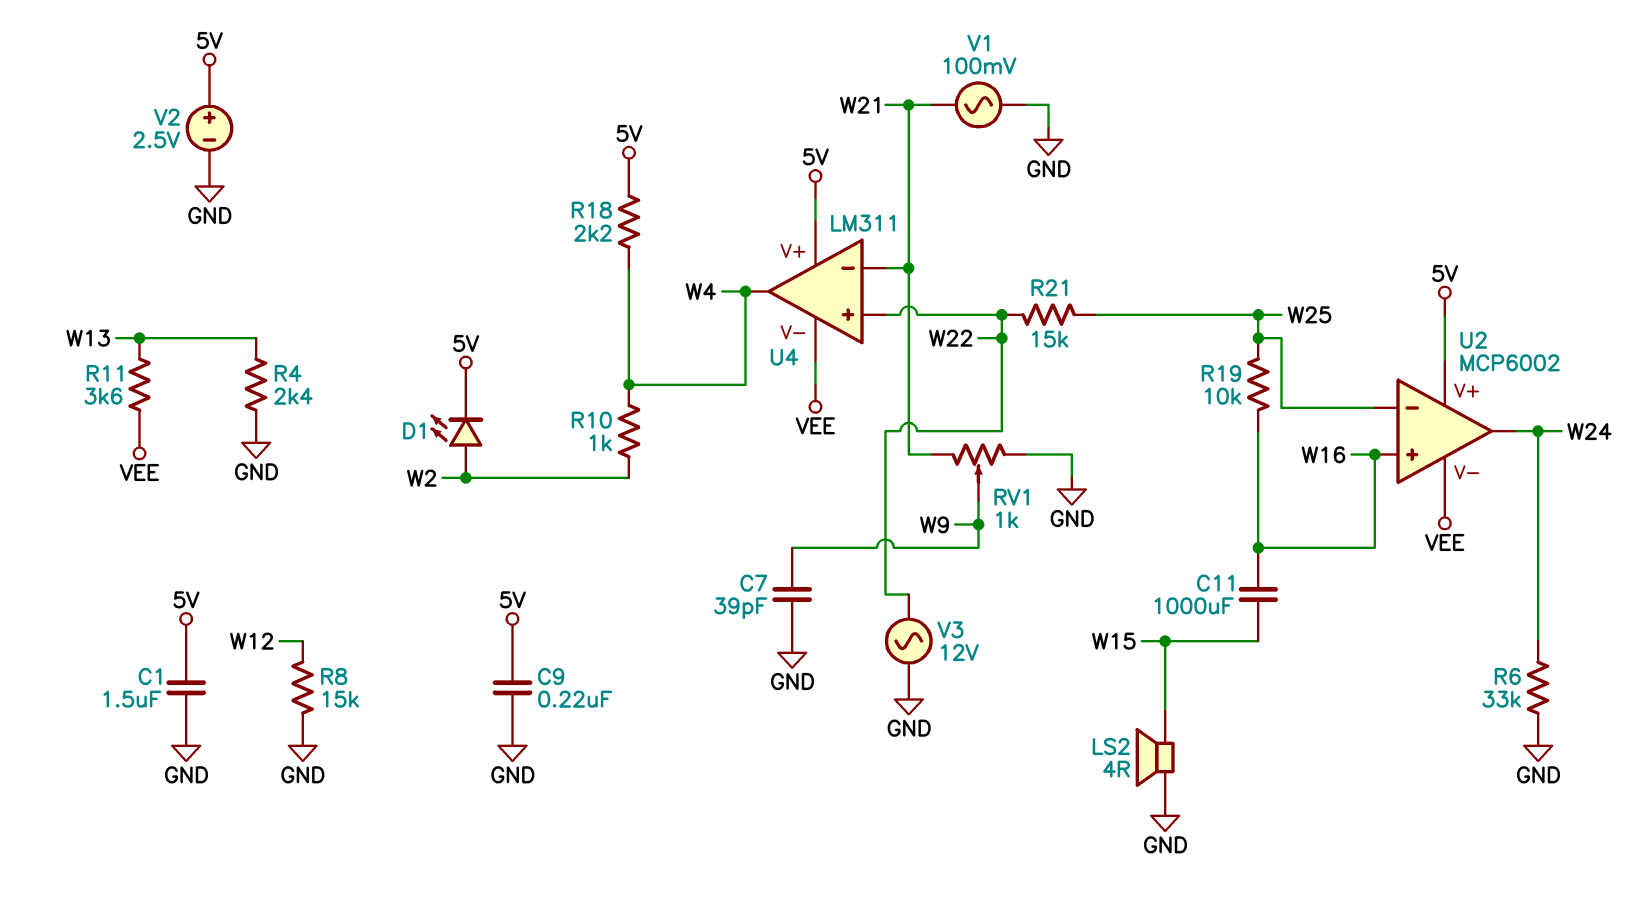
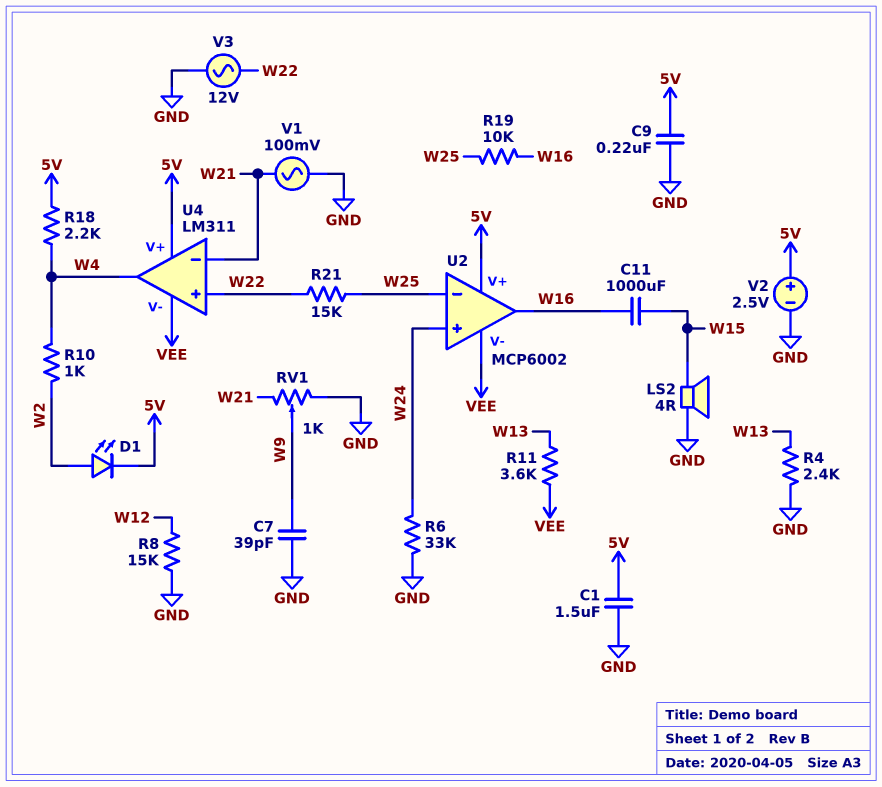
U2 pin in+: W16 -> W24
U2 pin out: W24 -> W16

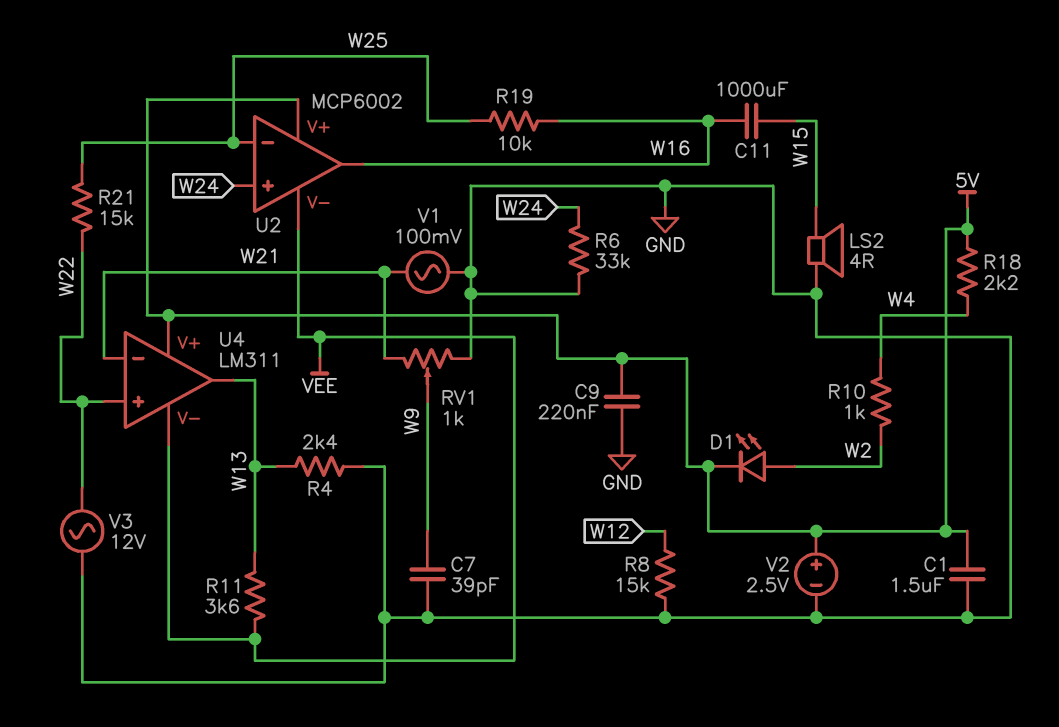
U4 pin out: W4 -> W13

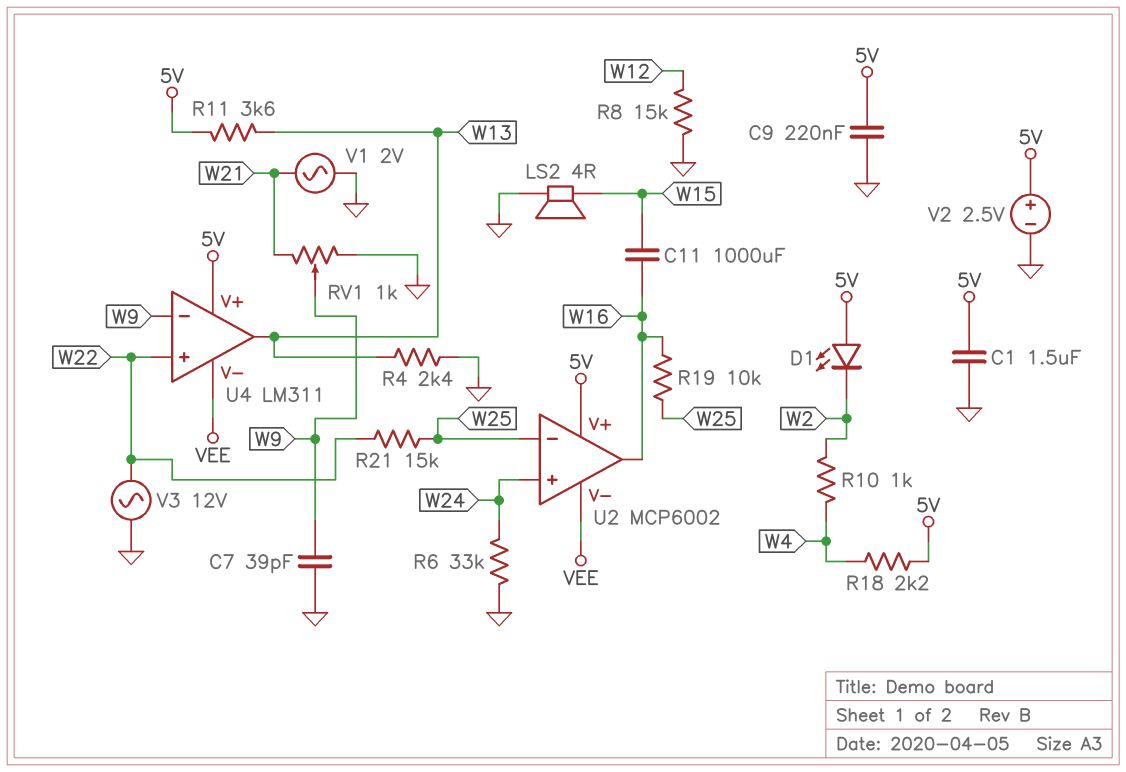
D1: LED (A W2, K 5V) -> LED (A 5V, K W2)
R11: 3.6k (VEE, W13) -> 3.6k (5V, W13)
U4 pin in-: W21 -> W9
V1: AC 100mV (GND, W21) -> AC 2V (GND, W21)

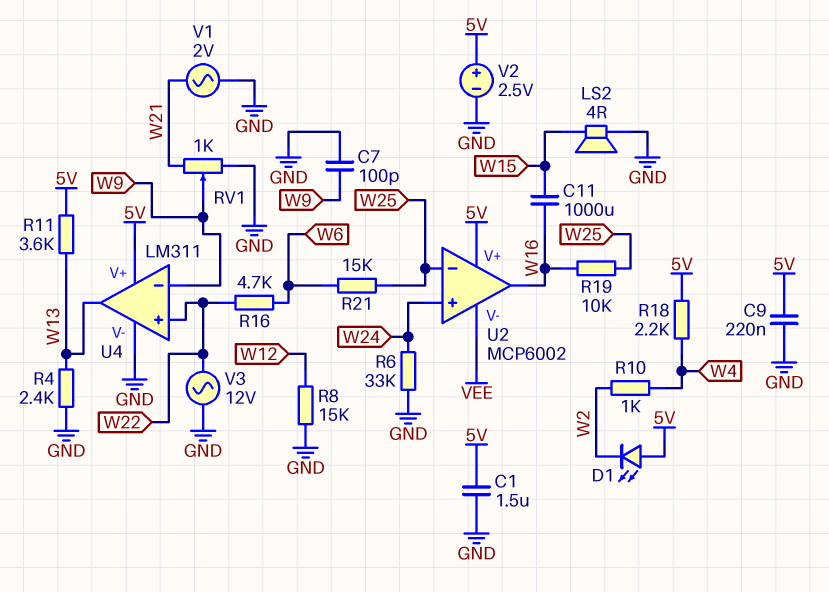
C7: 39pF (GND, W9) -> 100pF (GND, W9)
R16: none -> 4.7k (W6, W22)
R21: 15k (W22, W25) -> 15k (W6, W25)
U4 pin V-: VEE -> GND

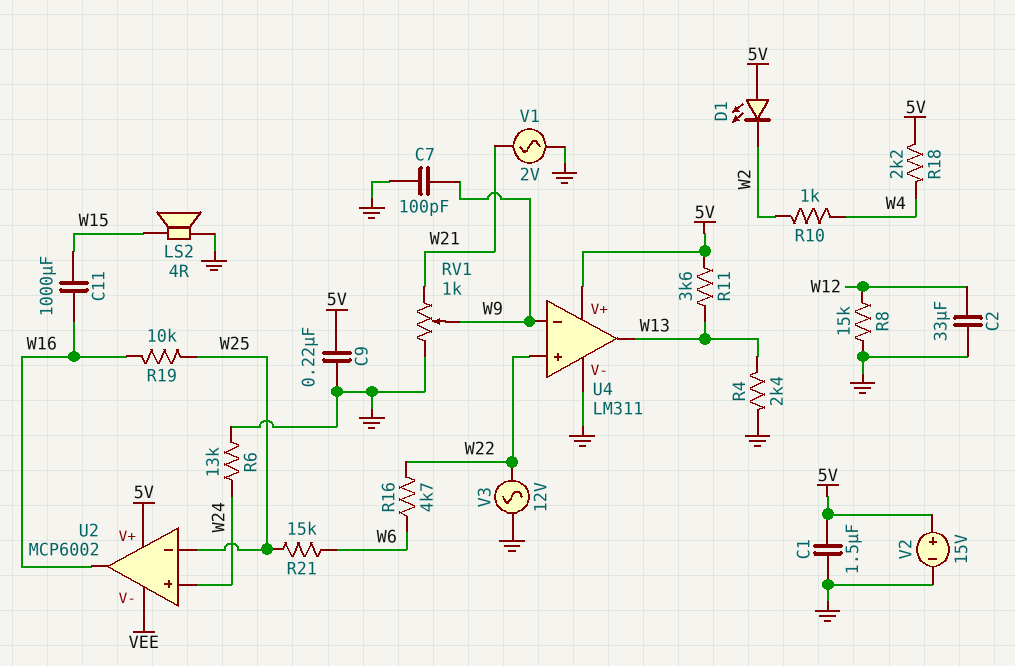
C2: none -> 33uF (GND, W12)
R6: 33k (GND, W24) -> 13k (GND, W24)
V2: 2.5V (plus 5V, minus GND) -> 15V (plus 5V, minus GND)

